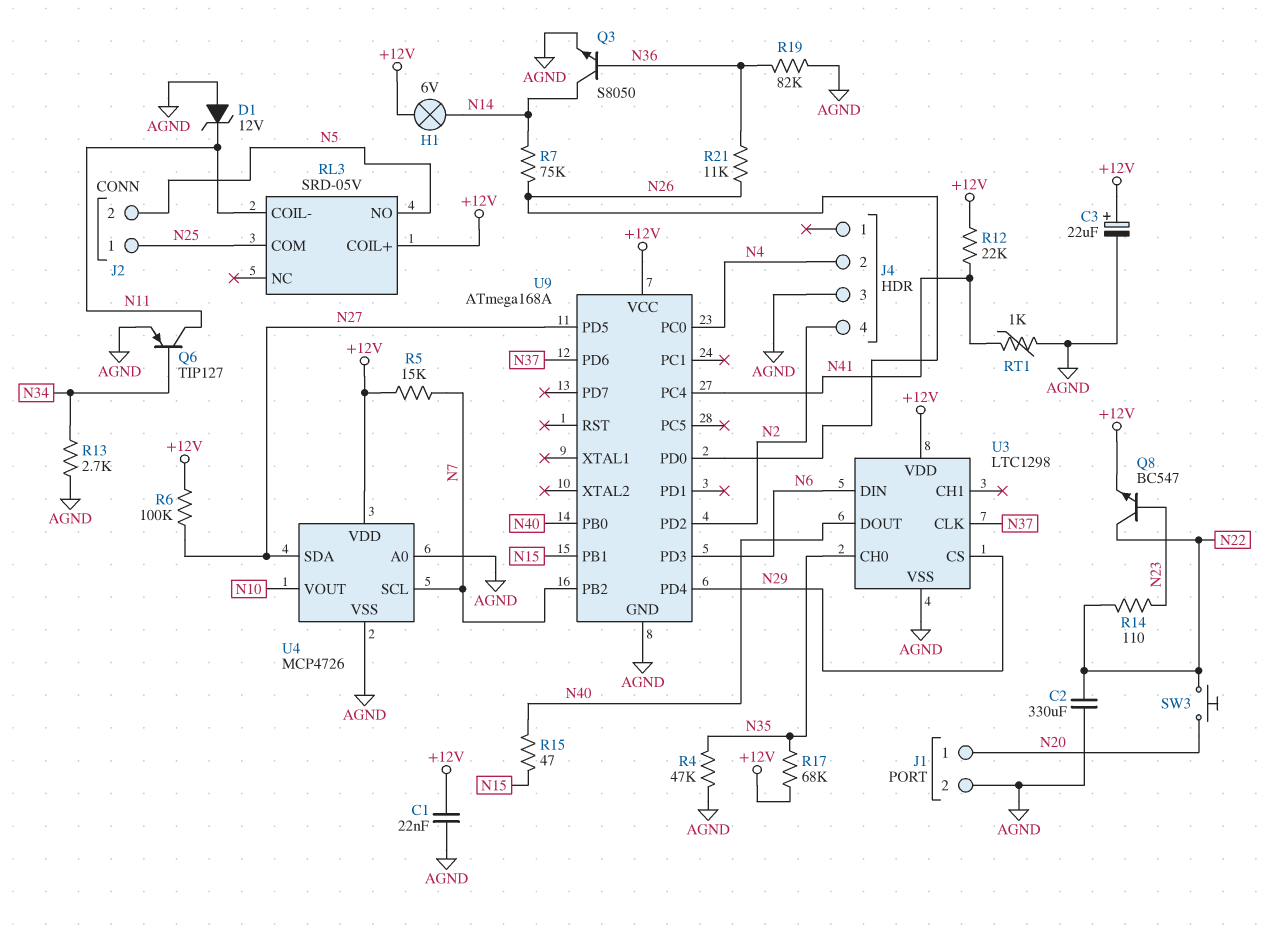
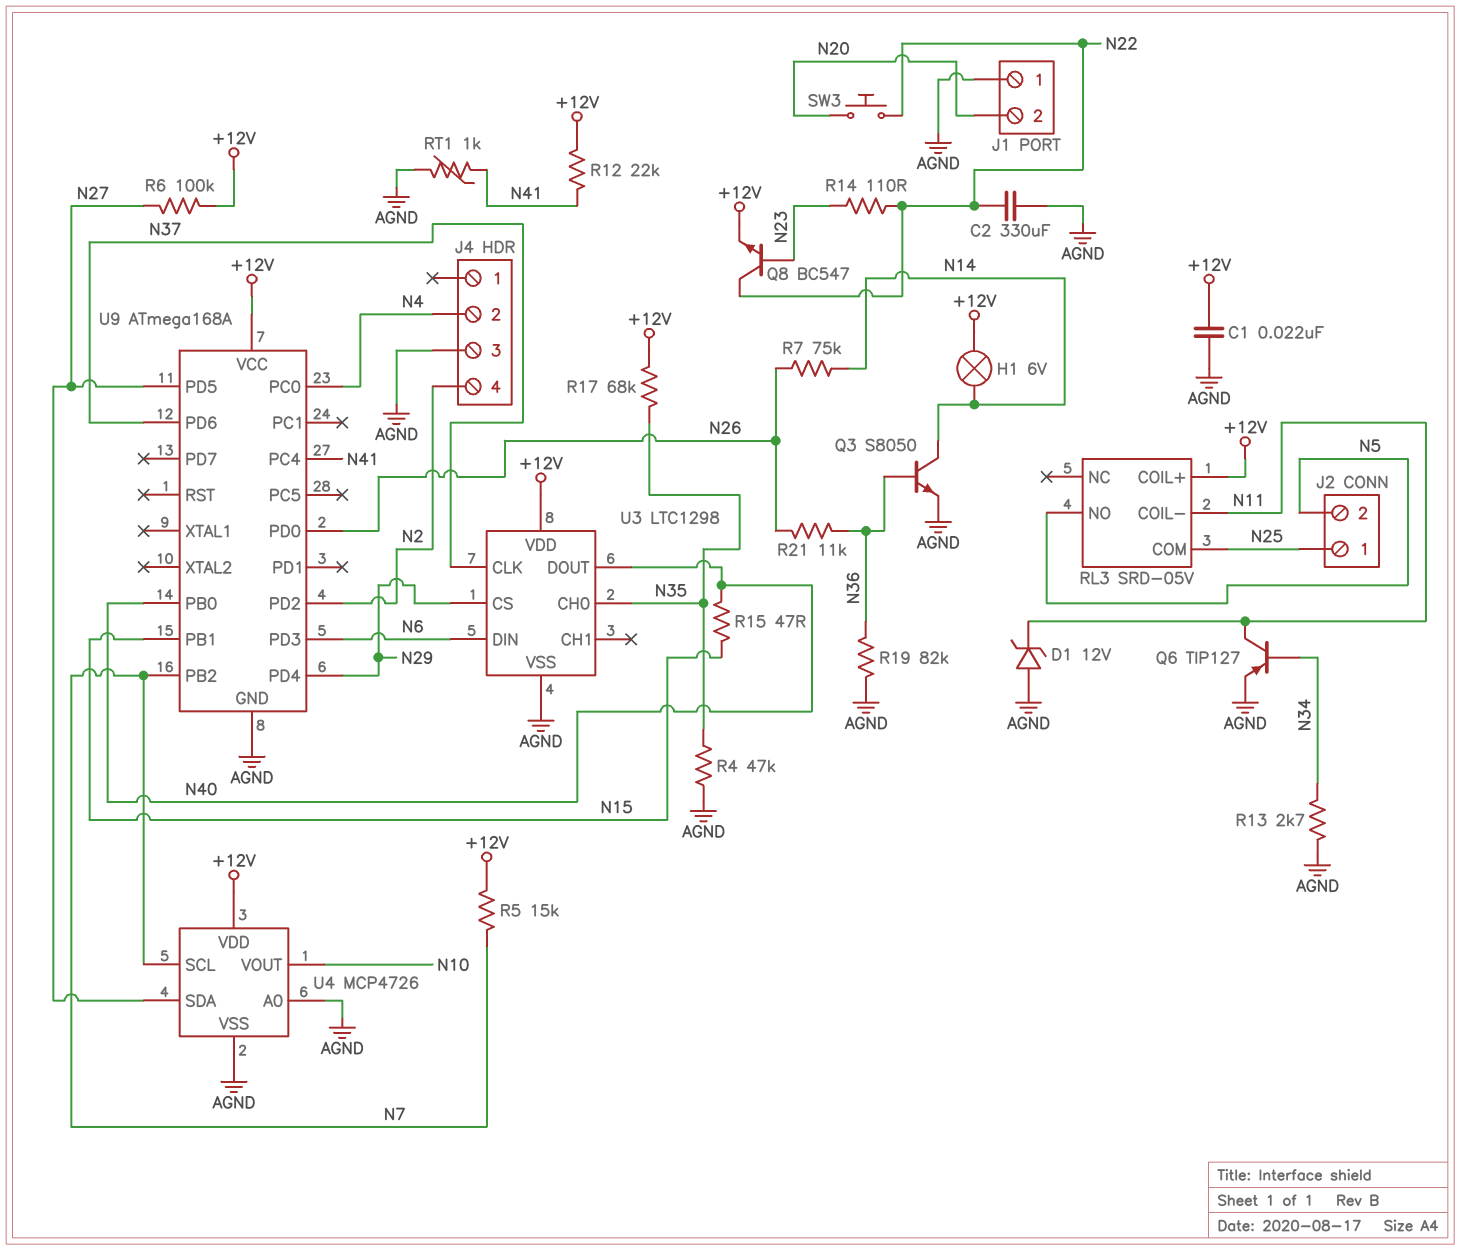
C3: 22uF (plus +12V, minus AGND) -> none
J1 pin 1: N20 -> AGND
J1 pin 2: AGND -> N20

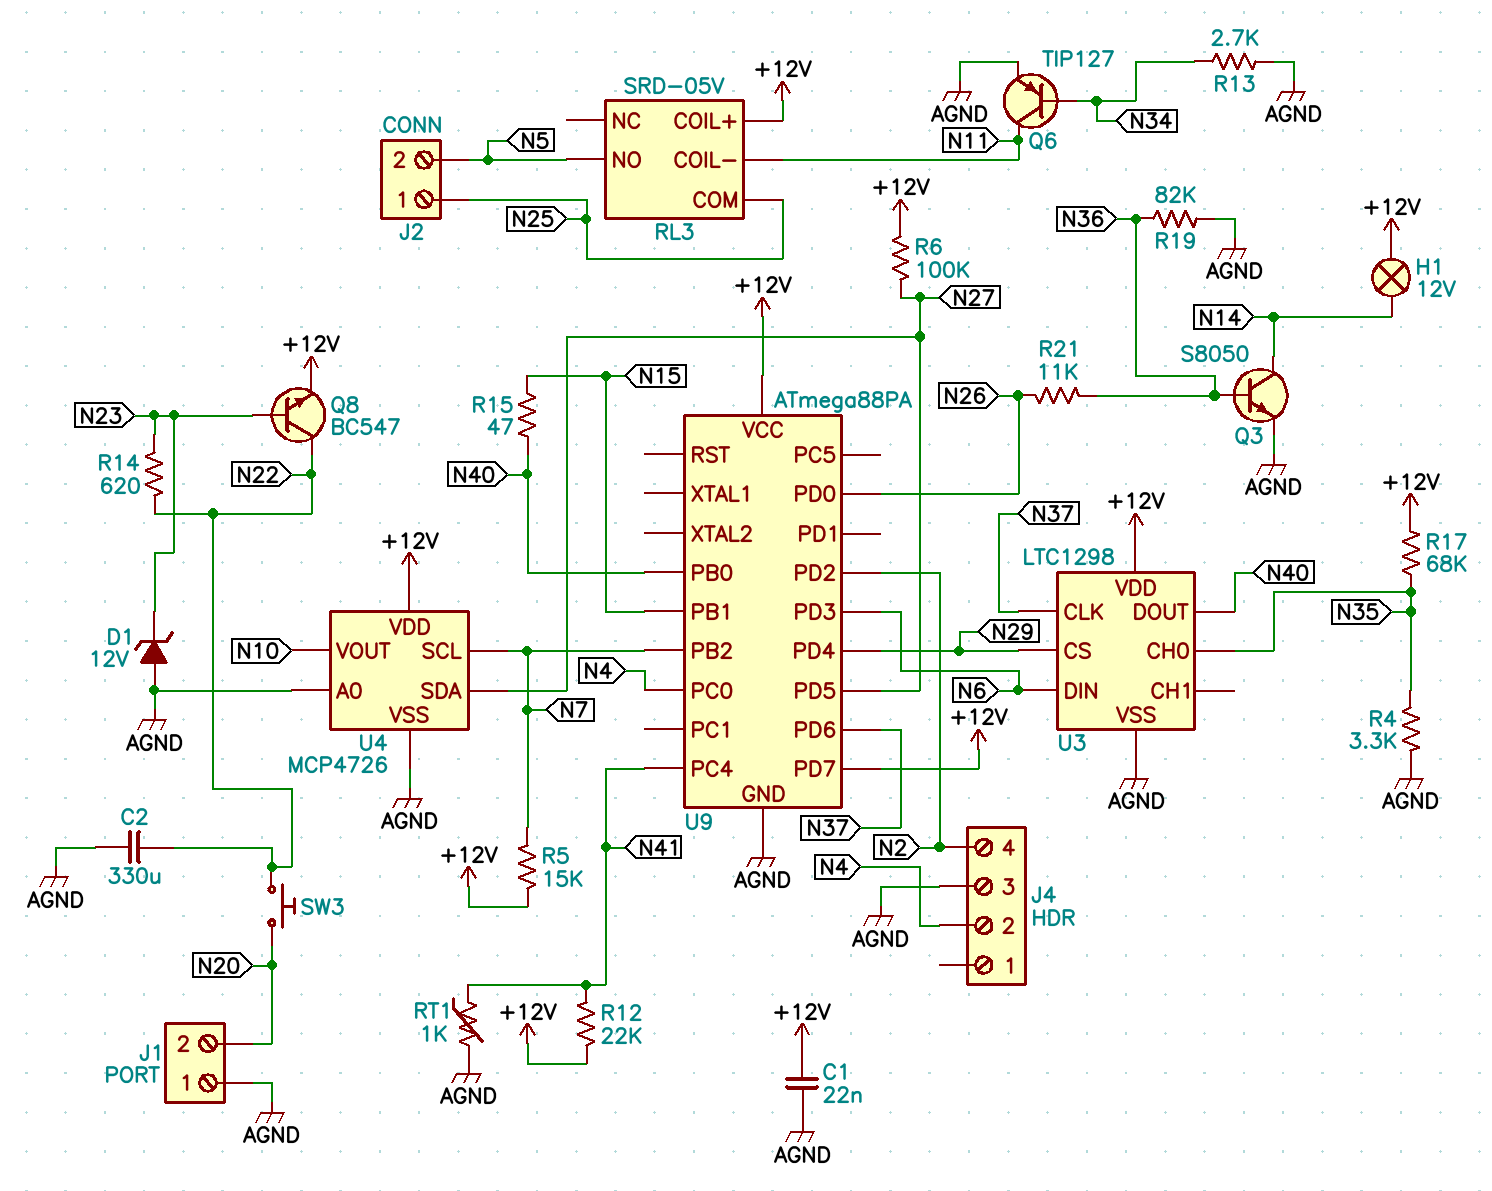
D1: zener 12V (A AGND, K N11) -> zener 12V (A AGND, K N23)
H1: lamp 6V (+12V, N14) -> lamp 12V (+12V, N14)
R4: 47k (AGND, N35) -> 3.3k (AGND, N35)
R7: 75k (N14, N26) -> none
R14: 110 (N22, N23) -> 620 (N22, N23)
U9: ATmega168A -> ATmega88PA
U9 pin PD7: none -> +12V

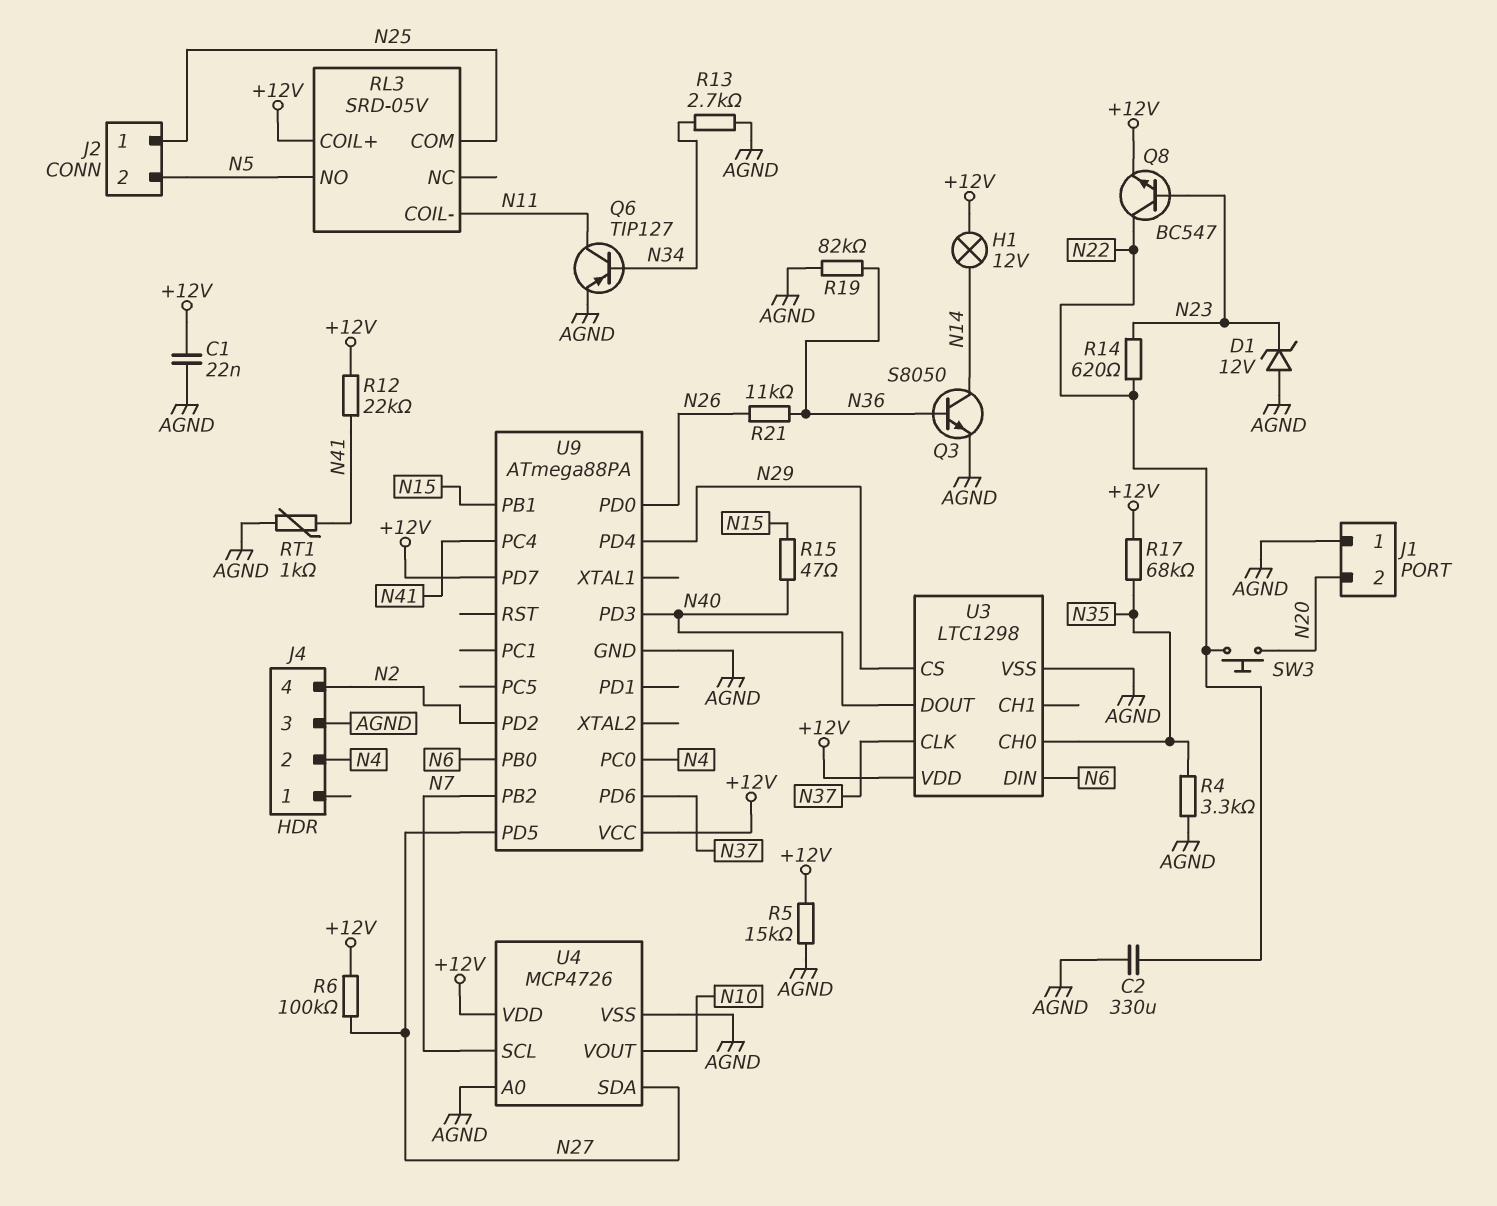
R5: 15k (+12V, N7) -> 15k (+12V, AGND)
U9 pin PB0: N40 -> N6
U9 pin PD3: N6 -> N40

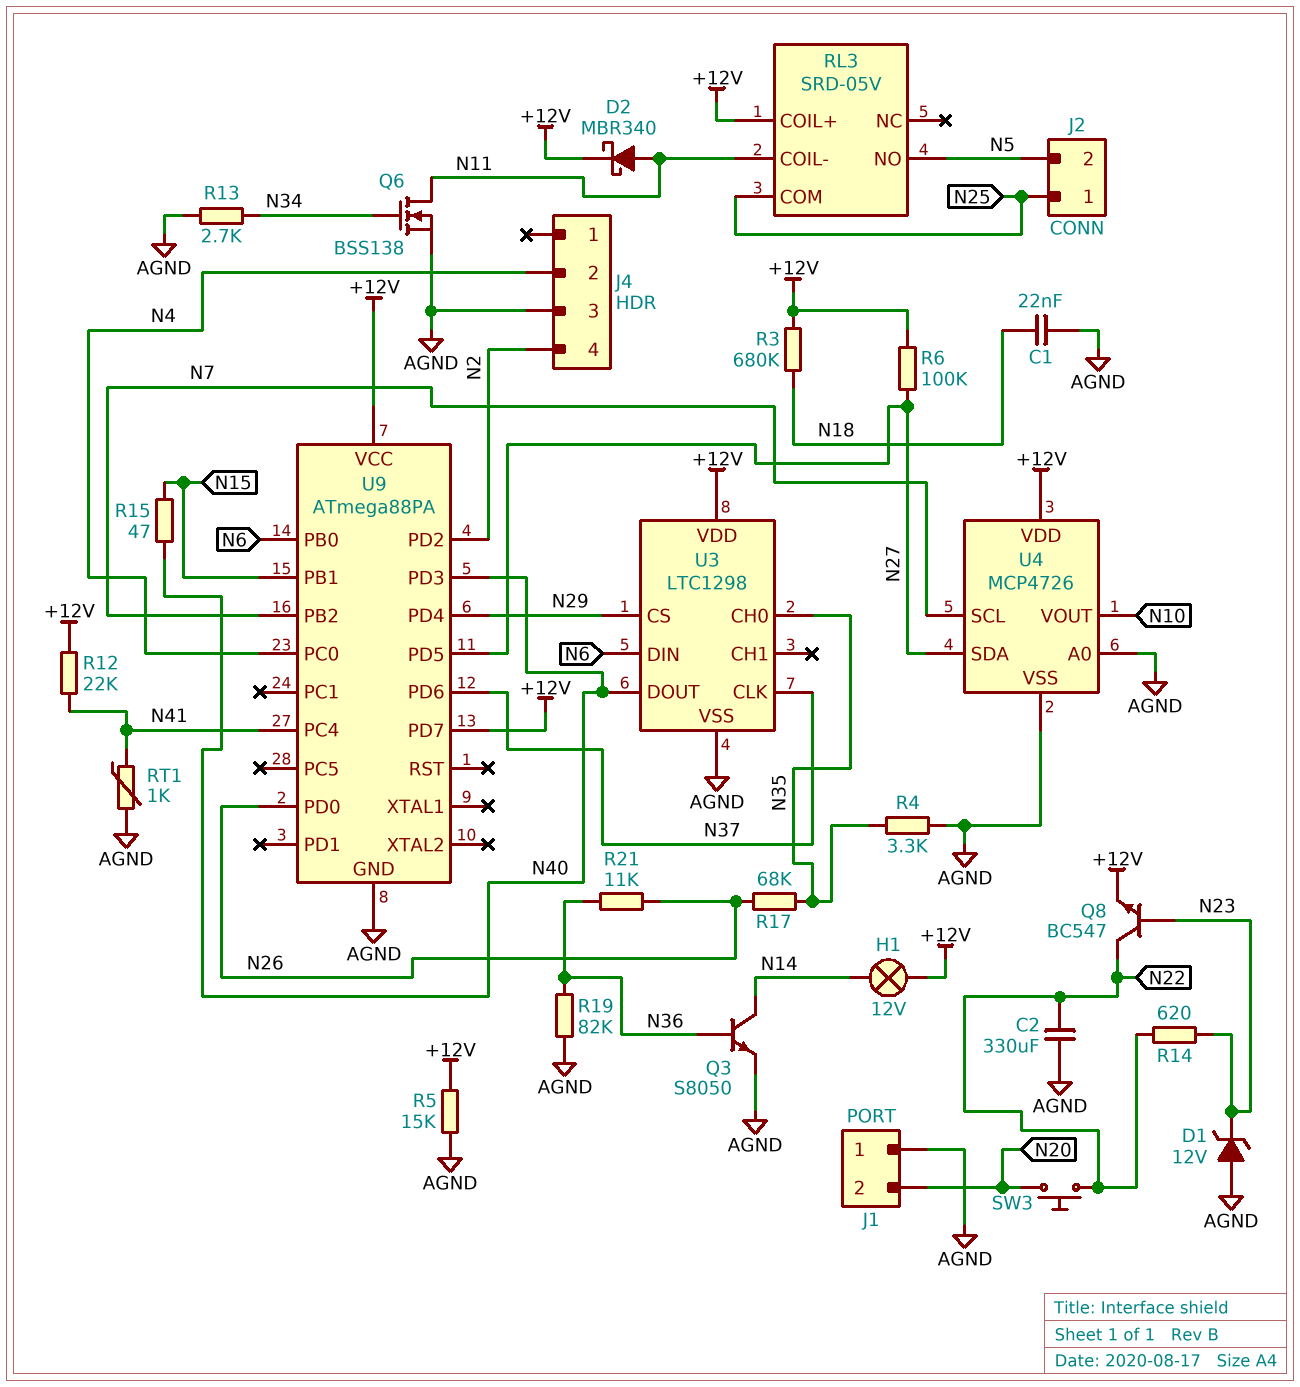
C1: 22nF (+12V, AGND) -> 22nF (AGND, N18)
D2: none -> schottky MBR340 (A N11, K +12V)
Q6: PNP TIP127 (B N34, C N11, E AGND) -> NMOS BSS138 (G N34, D N11, S AGND)
R3: none -> 680k (+12V, N18)
R17: 68k (+12V, N35) -> 68k (N26, N35)

